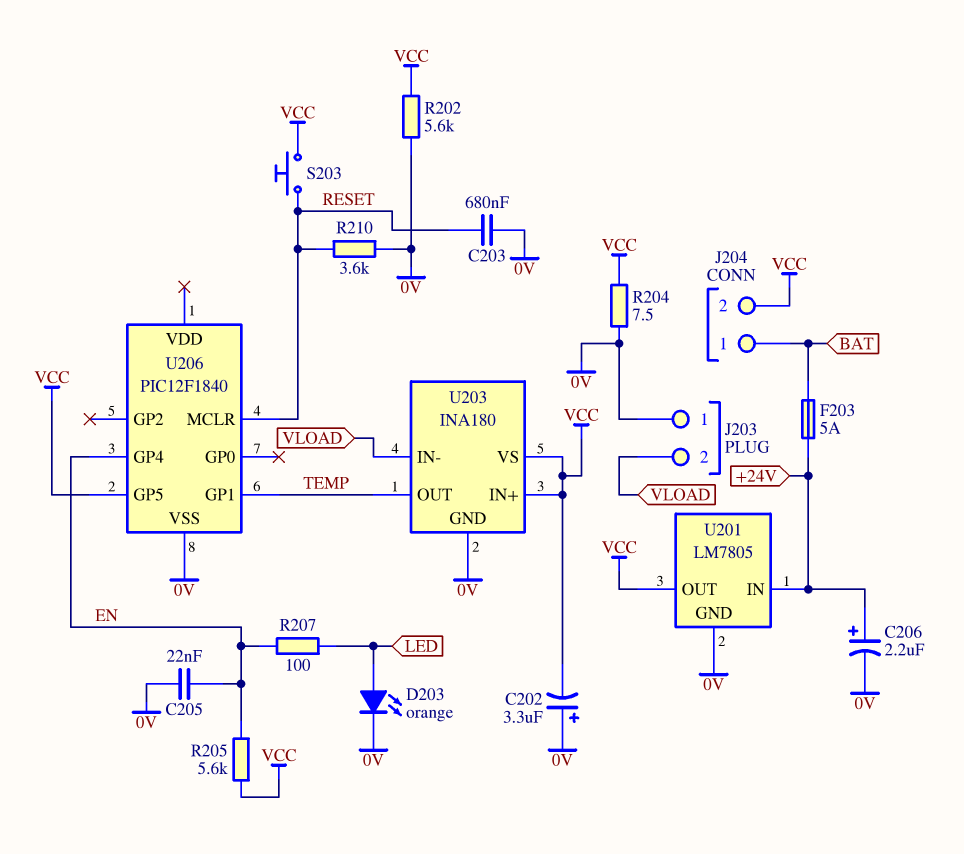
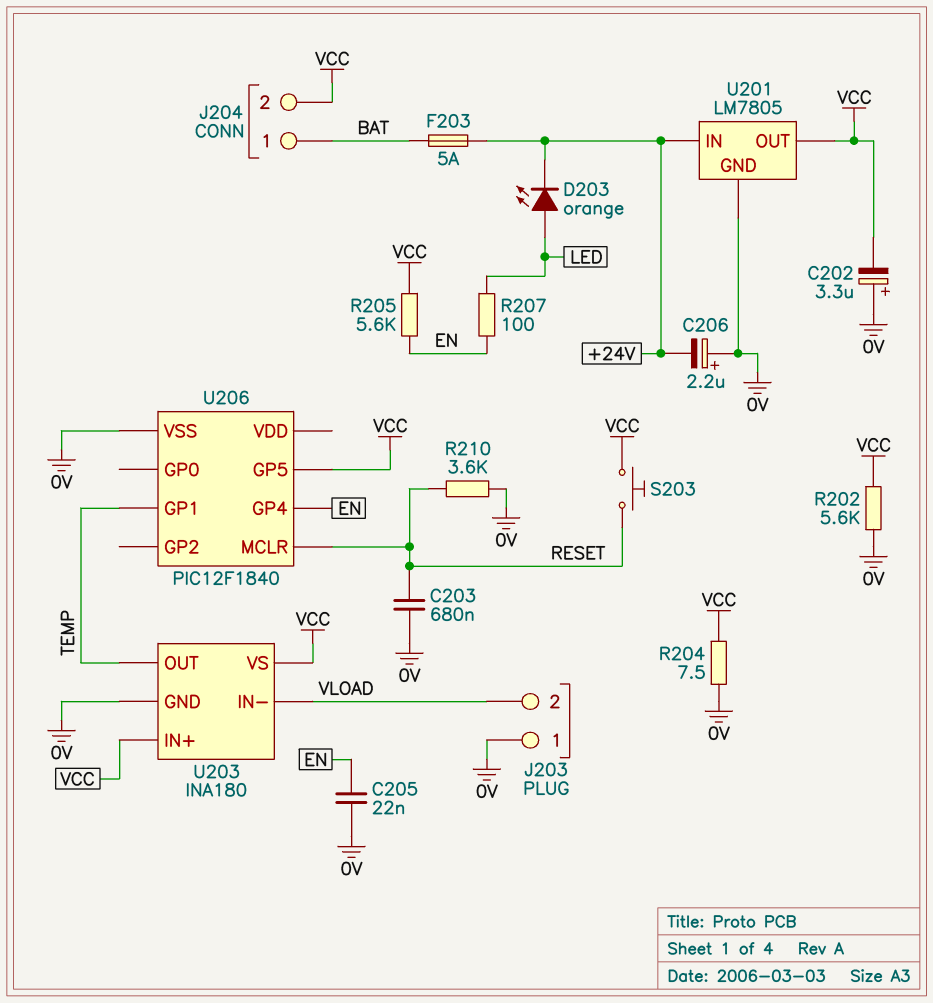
C206: 2.2uF (plus +24V, minus 0V) -> 2.2uF (plus 0V, minus +24V)
D203: LED orange (A LED, K 0V) -> LED orange (A LED, K +24V)

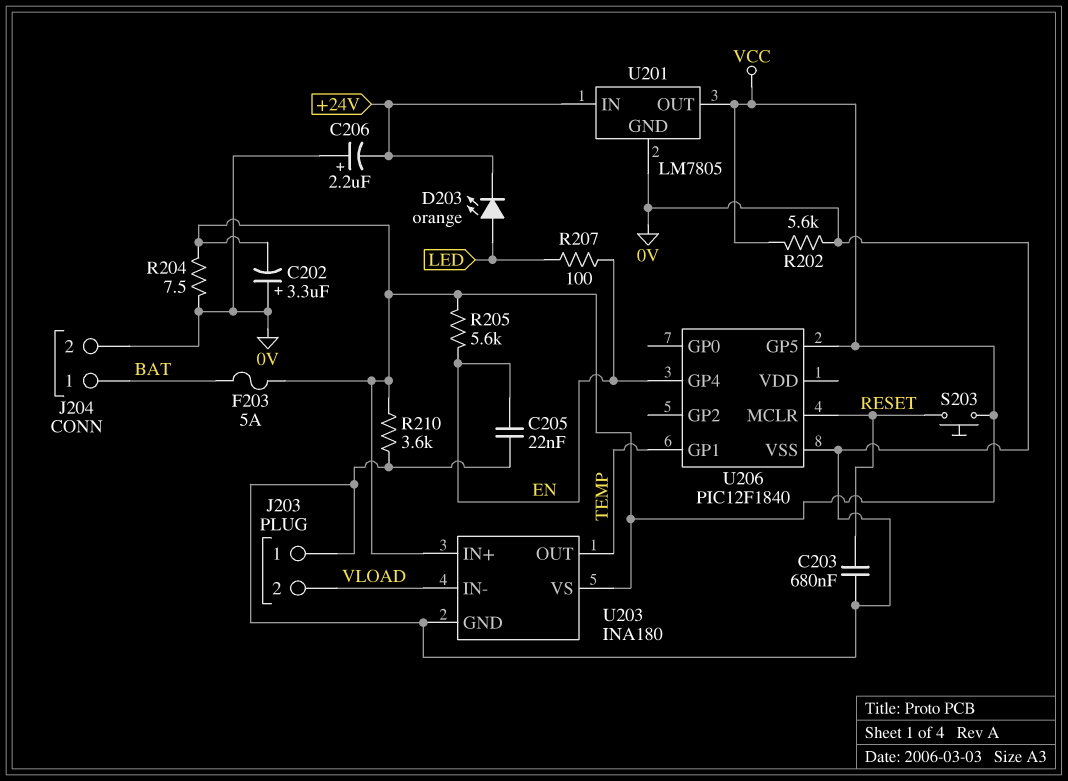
F203: 5A (+24V, BAT) -> 5A (BAT, VCC)
J204 pin 2: VCC -> 0V
R210: 3.6k (0V, RESET) -> 3.6k (0V, VCC)

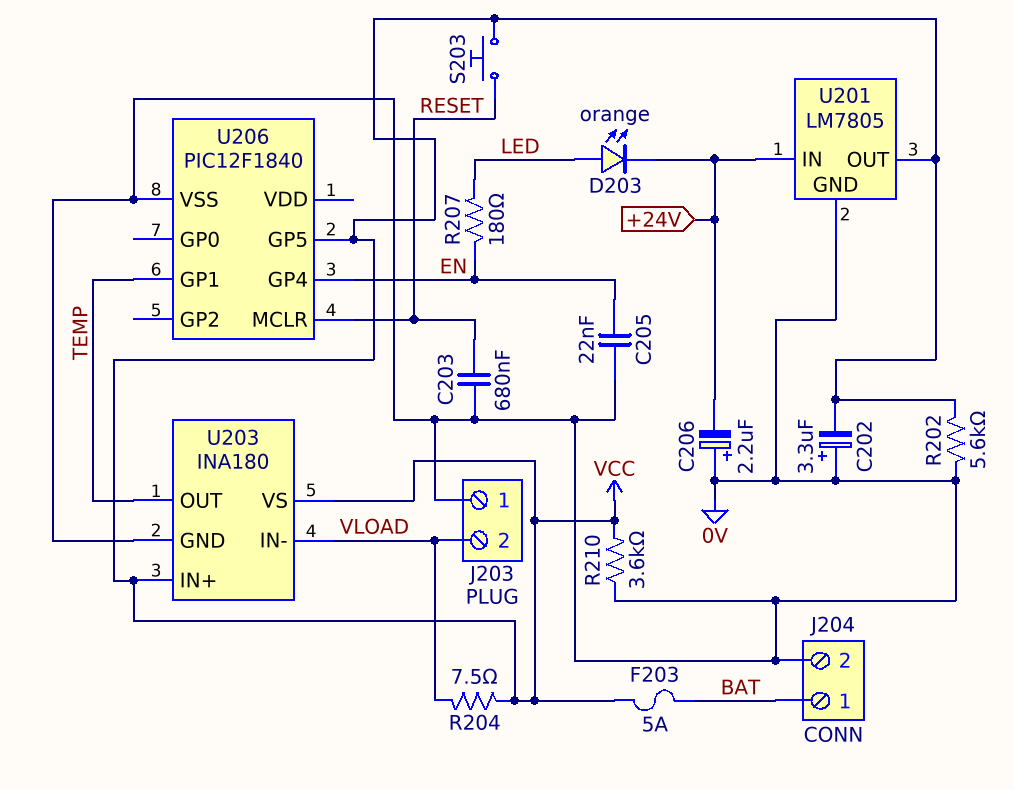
R204: 7.5 (0V, VCC) -> 7.5 (VCC, VLOAD)
R205: 5.6k (EN, VCC) -> none
R207: 100 (EN, LED) -> 180 (EN, LED)

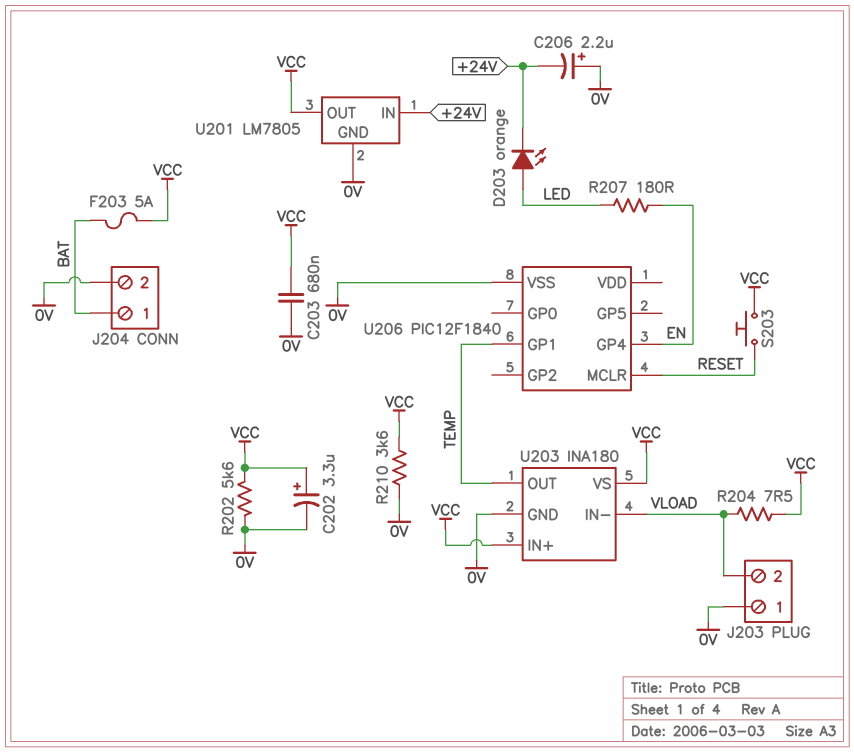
C202: 3.3uF (plus 0V, minus VCC) -> 3.3uF (plus VCC, minus 0V)
C203: 680nF (0V, RESET) -> 680nF (0V, VCC)
C205: 22nF (0V, EN) -> none
U206 pin GP5: VCC -> none

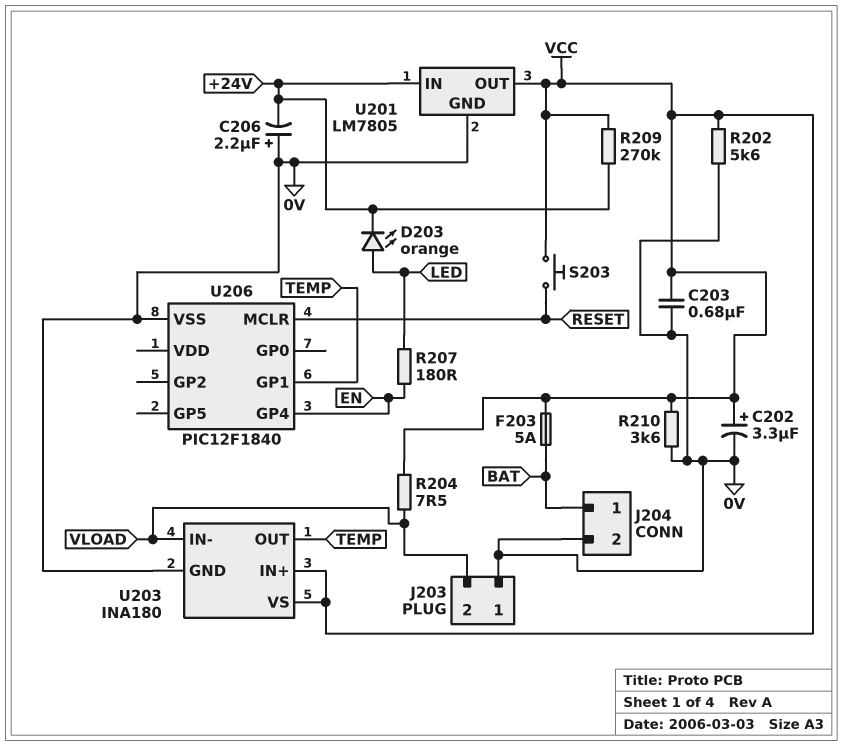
R209: none -> 270k (+24V, VCC)

